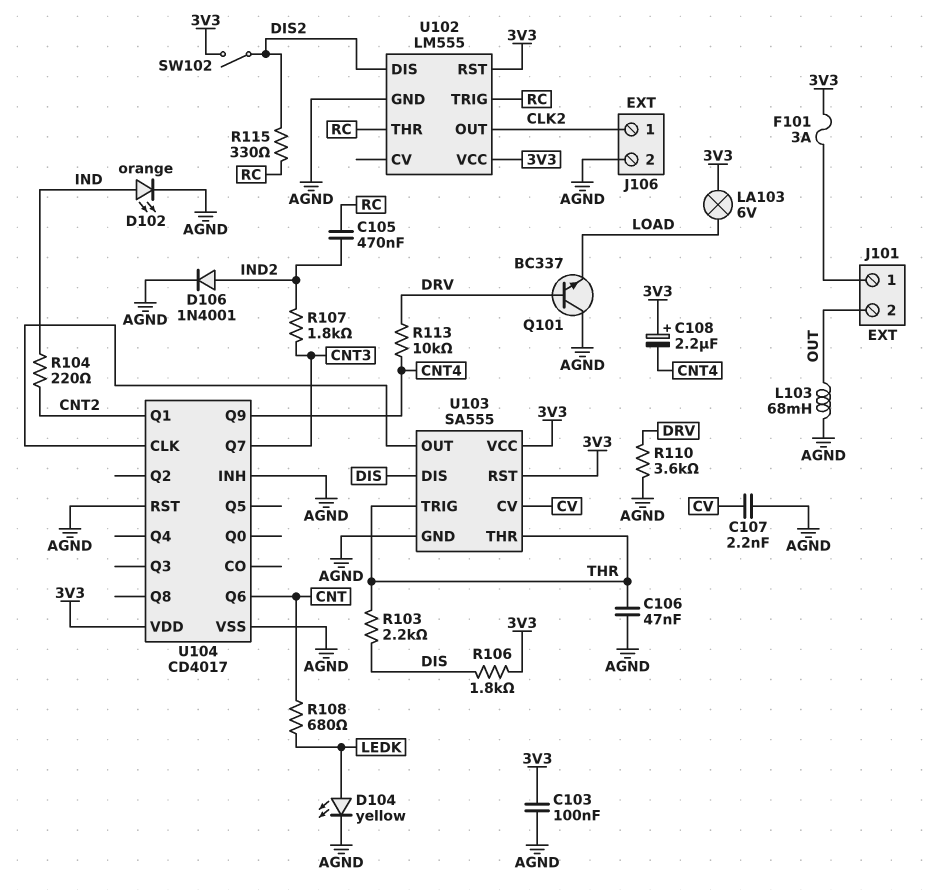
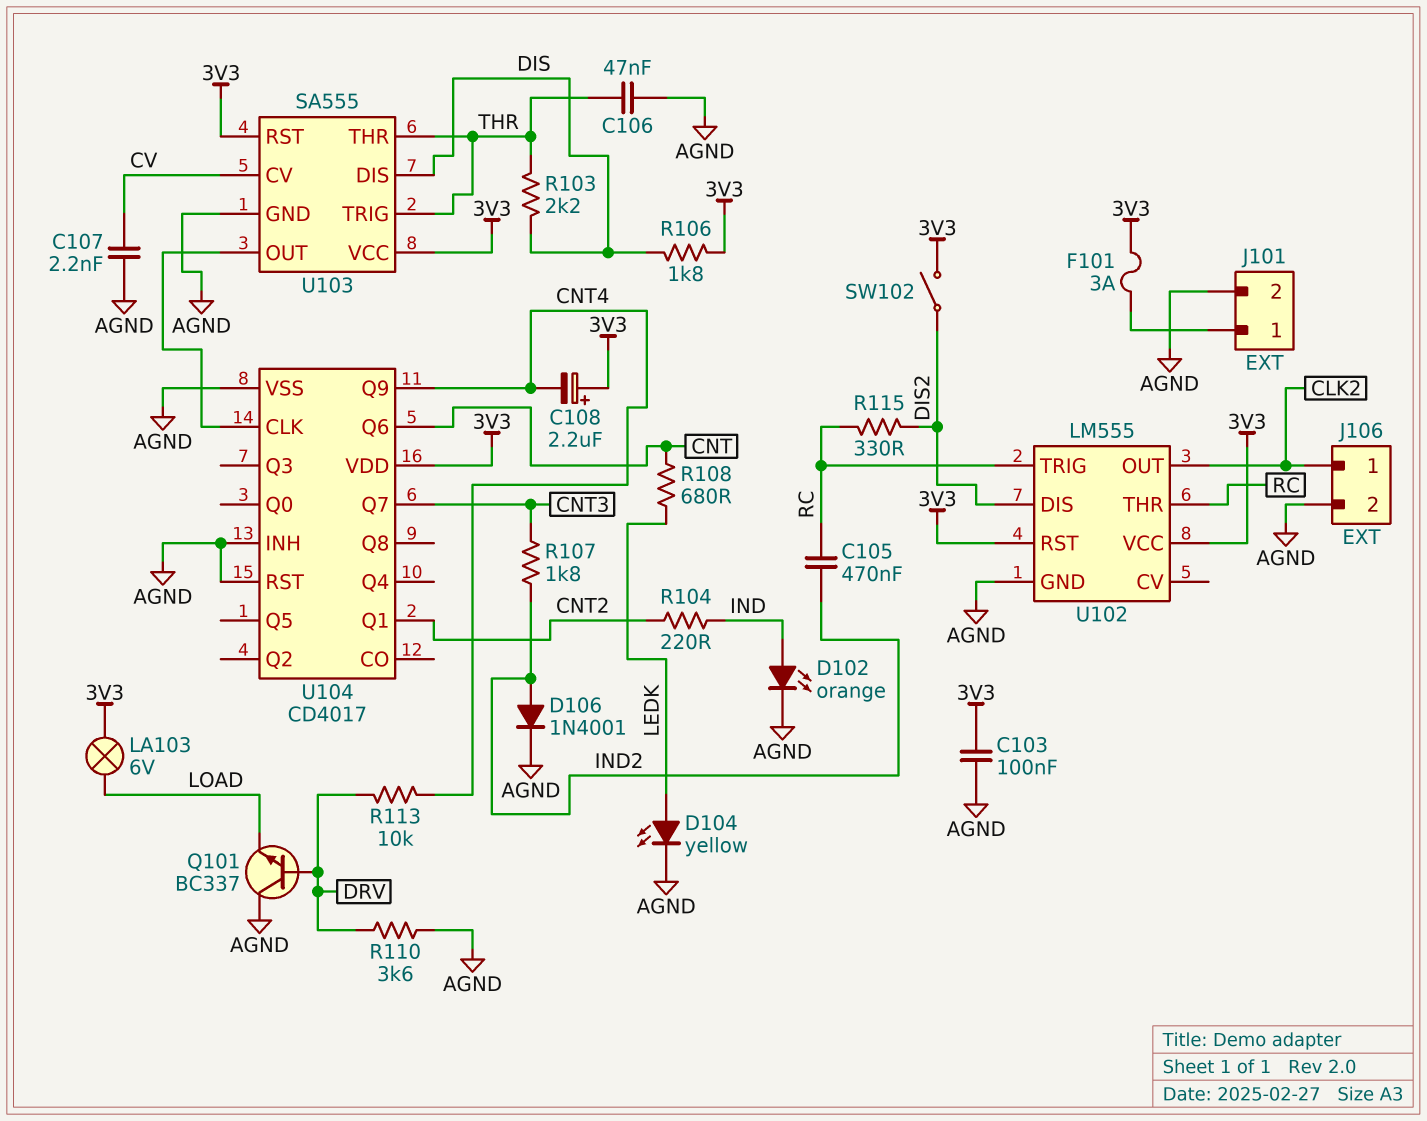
J101 pin 2: OUT -> AGND
L103: 68mH (AGND, OUT) -> none

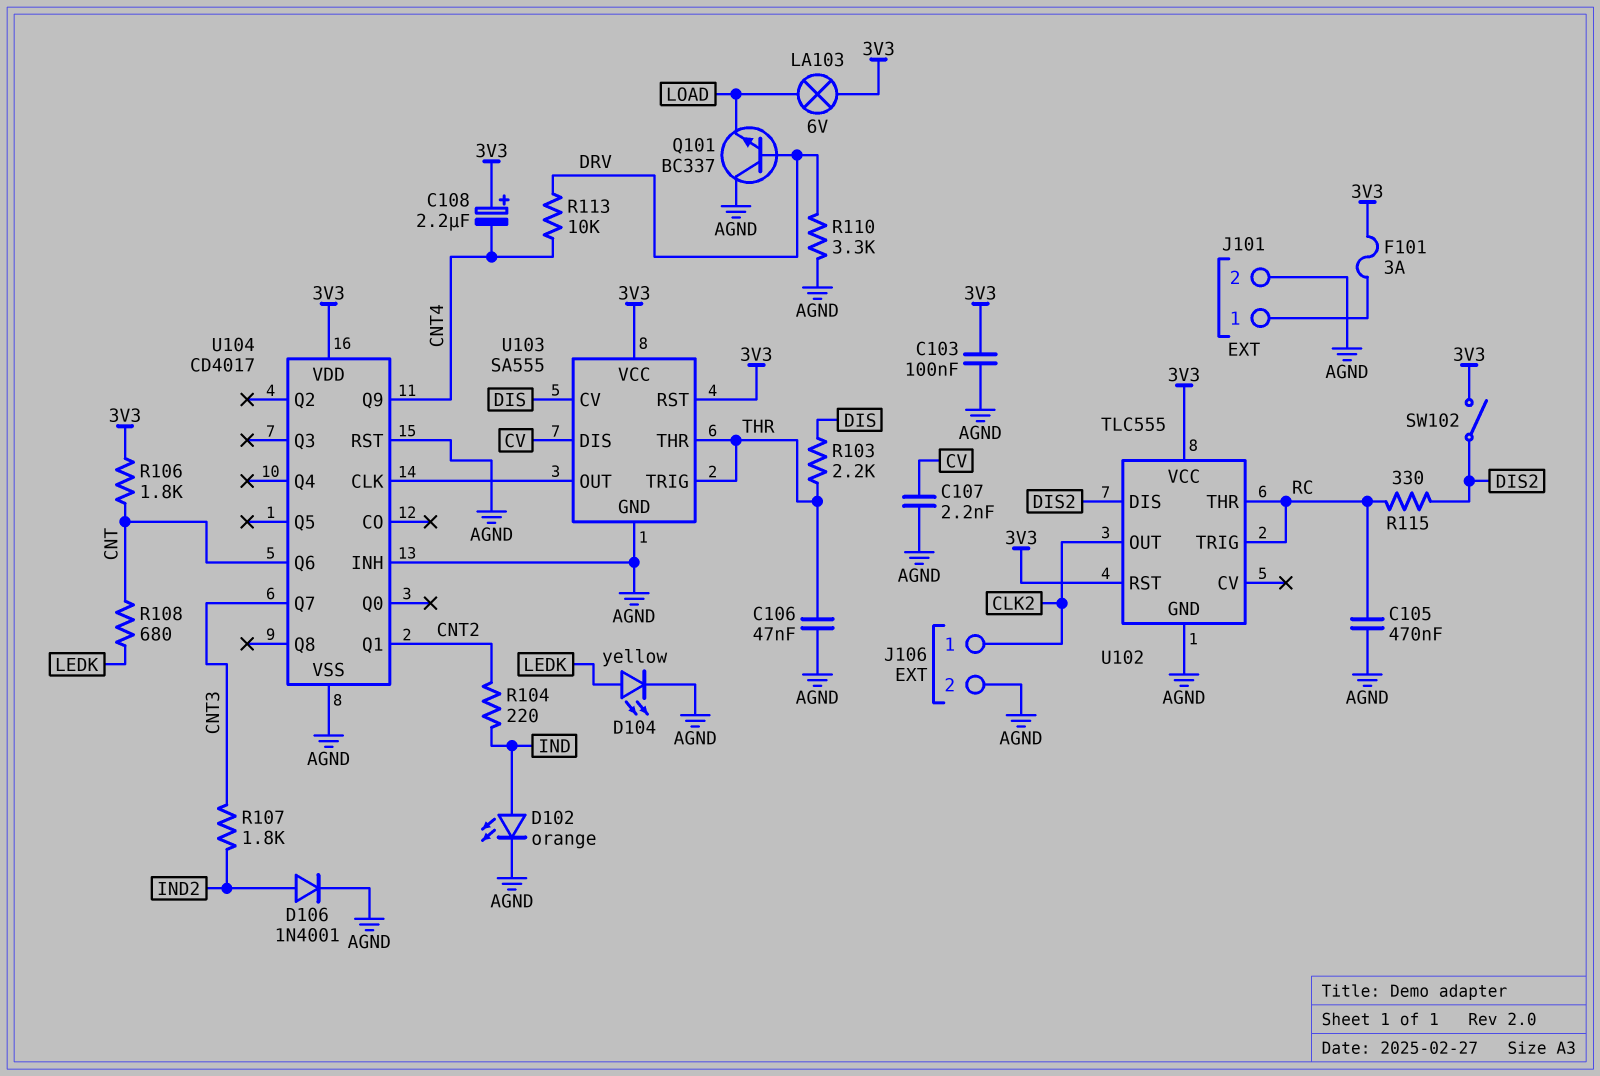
C105: 470nF (IND2, RC) -> 470nF (AGND, RC)
R106: 1.8k (3V3, DIS) -> 1.8k (3V3, CNT)
R110: 3.6k (AGND, DRV) -> 3.3k (AGND, DRV)
U102: LM555 -> TLC555
U103 pin CV: CV -> DIS
U103 pin DIS: DIS -> CV

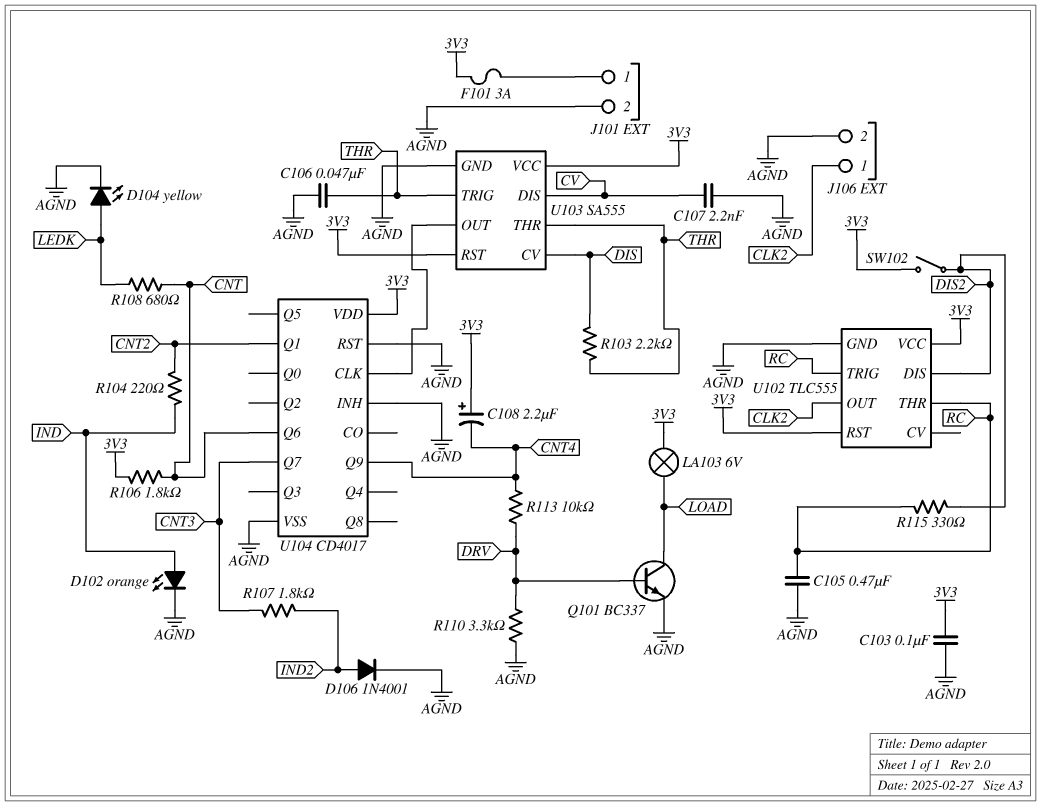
Q101: NPN BC337 (B DRV, C AGND, E LOAD) -> NPN BC337 (B DRV, C LOAD, E AGND)

